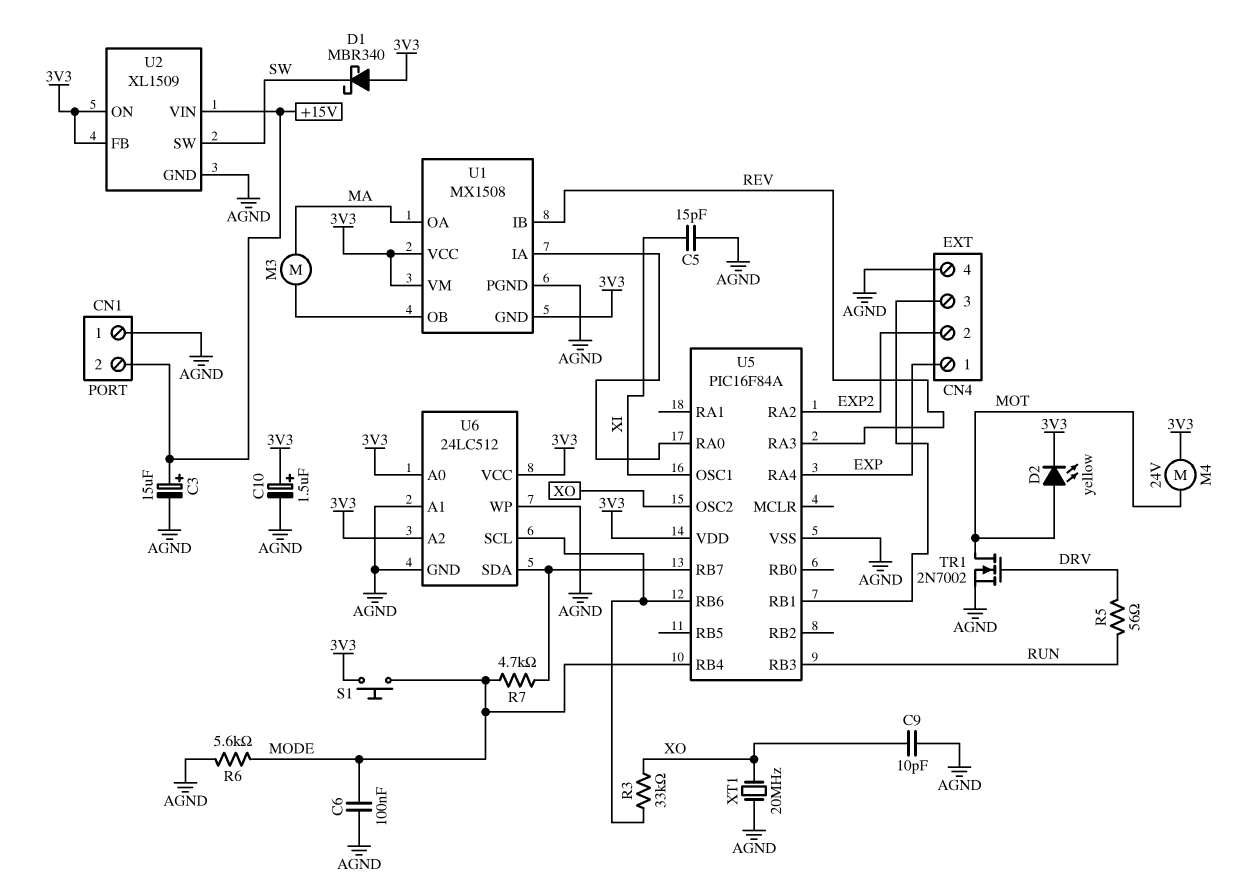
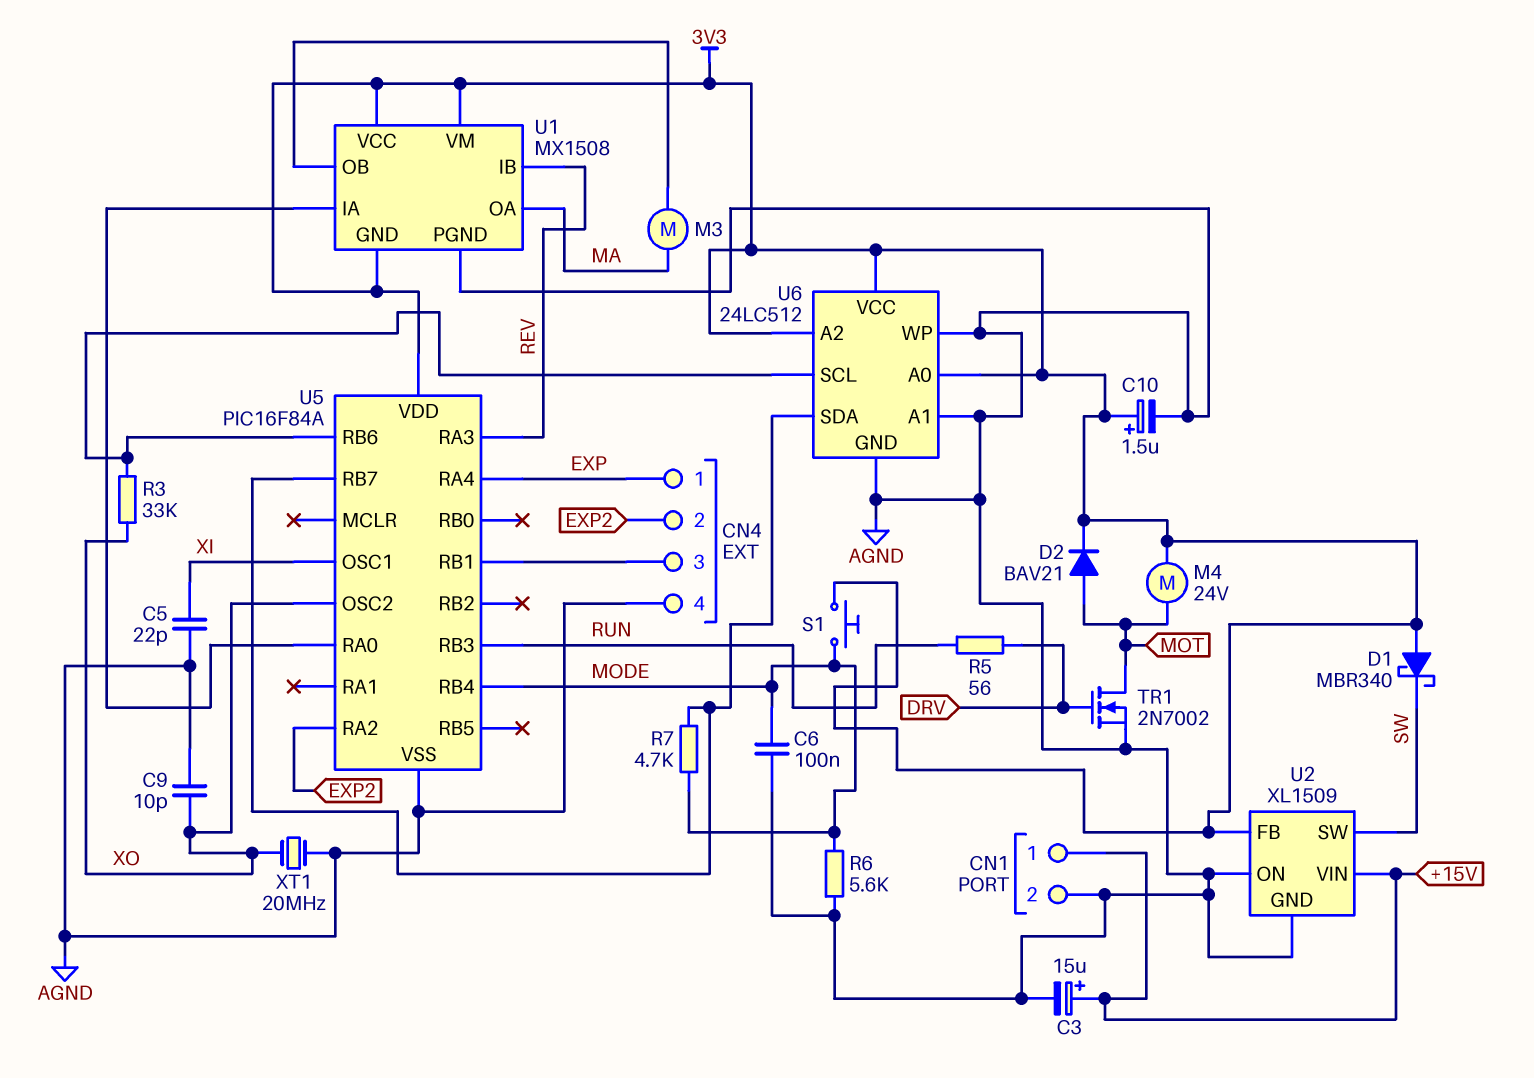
C5: 15pF (AGND, XI) -> 22pF (AGND, XI)
CN1 pin 1: AGND -> +15V
CN1 pin 2: +15V -> AGND
D2: LED yellow (A MOT, K 3V3) -> diode BAV21 (A MOT, K 3V3)
U2 pin ON: 3V3 -> AGND

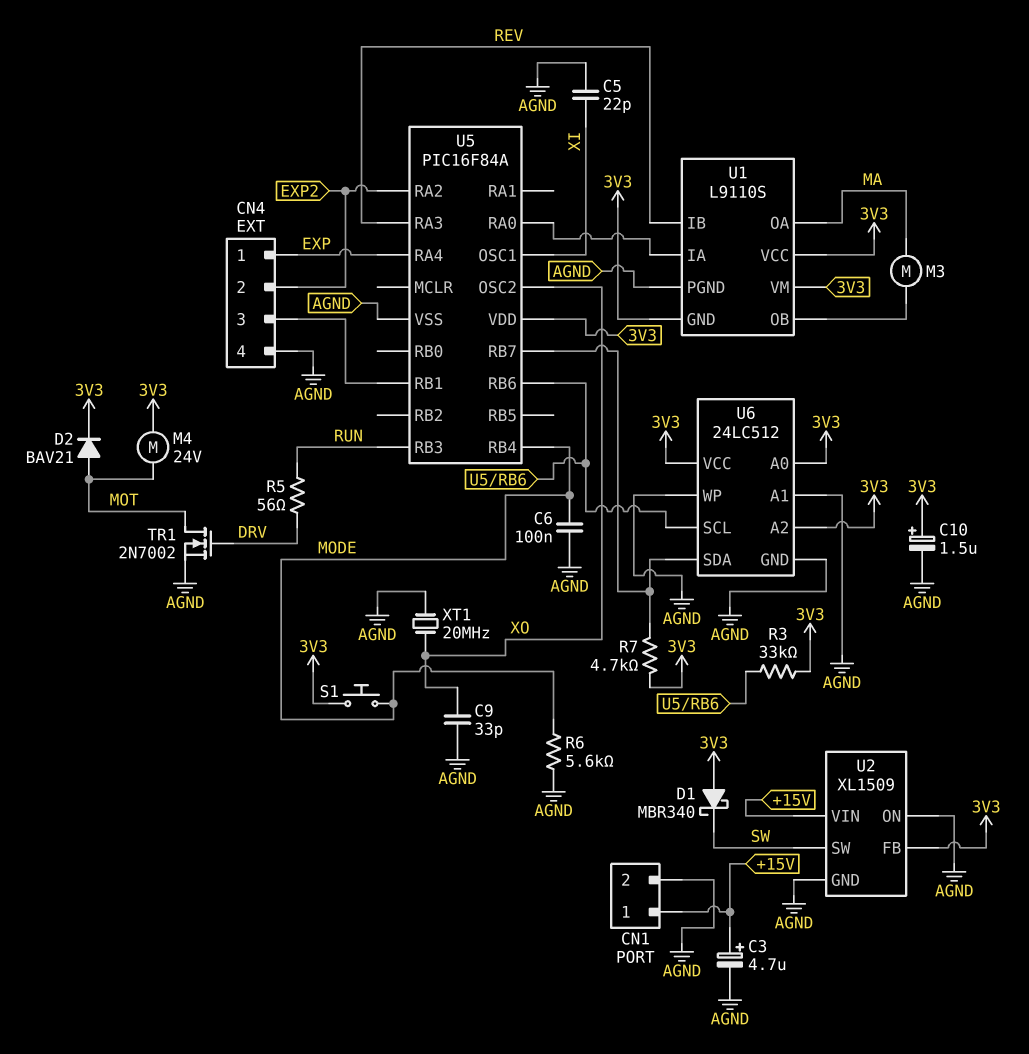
C3: 15uF (plus +15V, minus AGND) -> 4.7uF (plus +15V, minus AGND)
C9: 10pF (AGND, XO) -> 33pF (AGND, XO)
R3: 33k (U5/RB6, XO) -> 33k (3V3, U5/RB6)
R7: 4.7k (MODE, U5/RB7) -> 4.7k (3V3, U5/RB7)
U1: MX1508 -> L9110S

